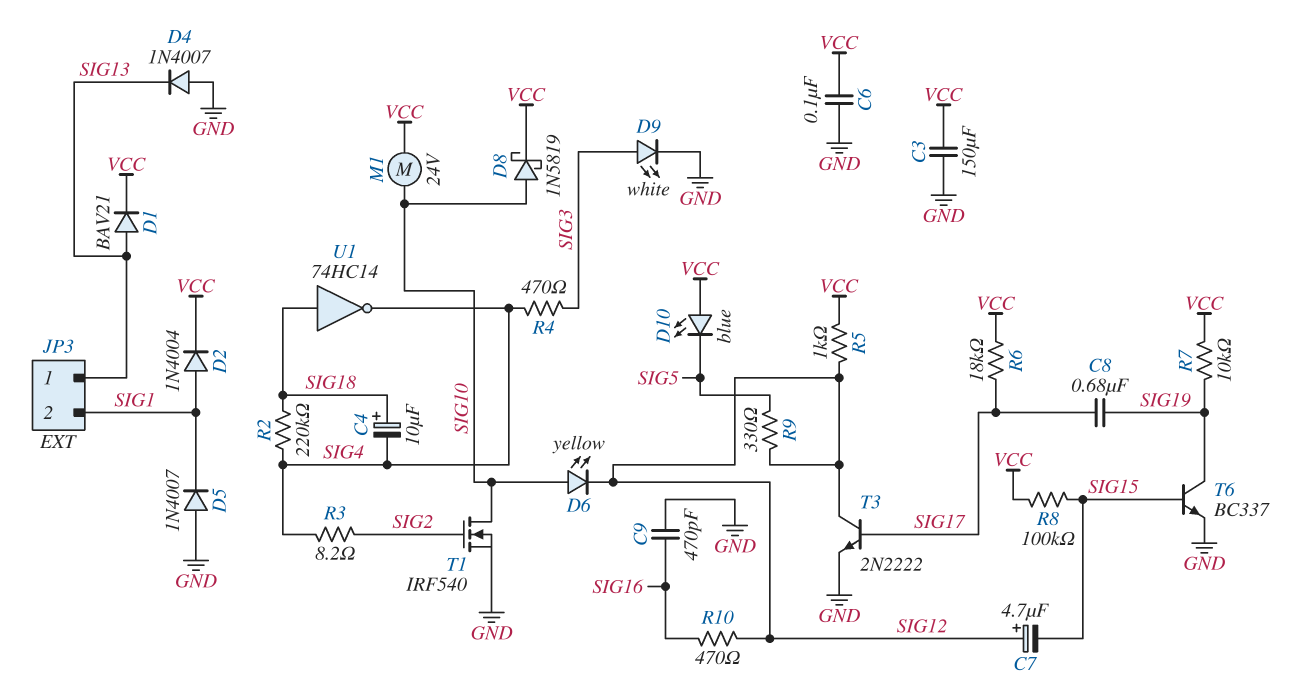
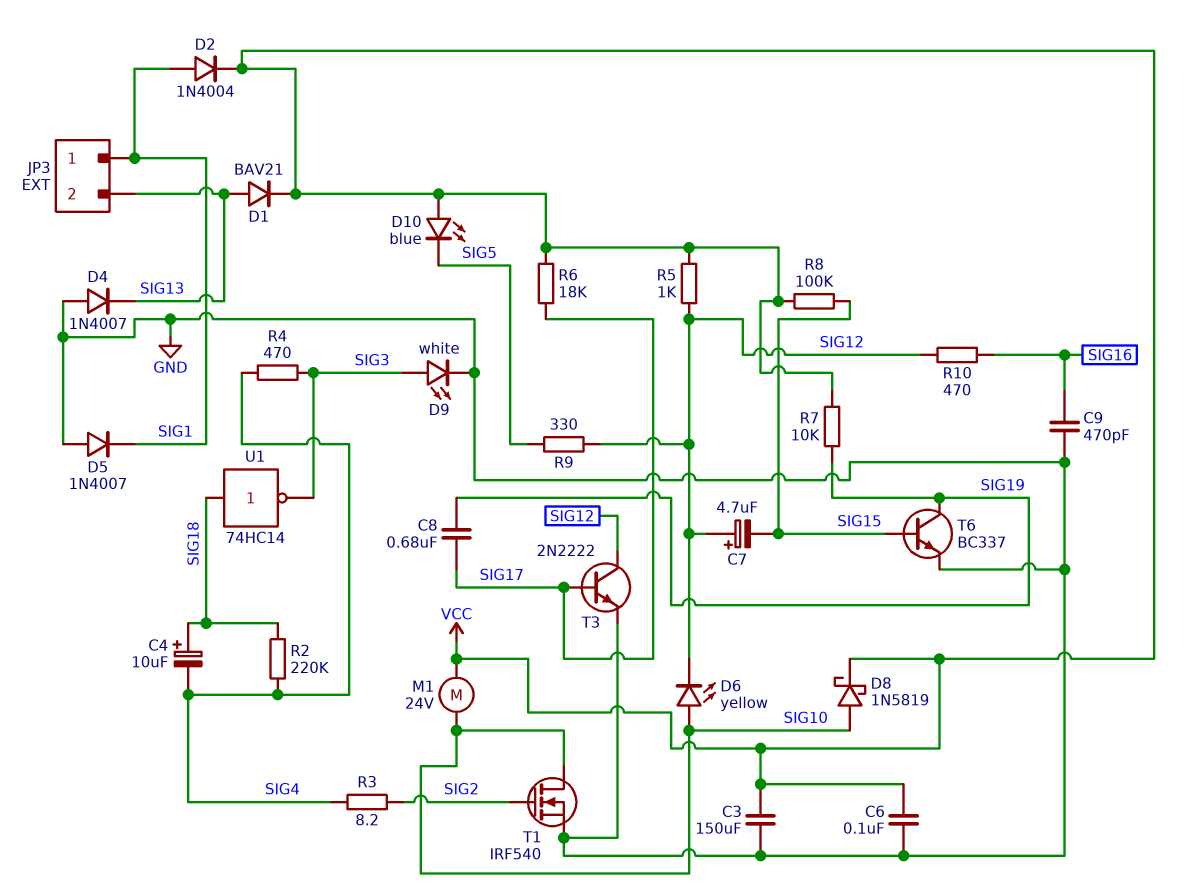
JP3 pin 1: SIG13 -> SIG1
JP3 pin 2: SIG1 -> SIG13
U1: NOT 74HC14 (in SIG18, out SIG4) -> NOT 74HC14 (in SIG18, out SIG3)

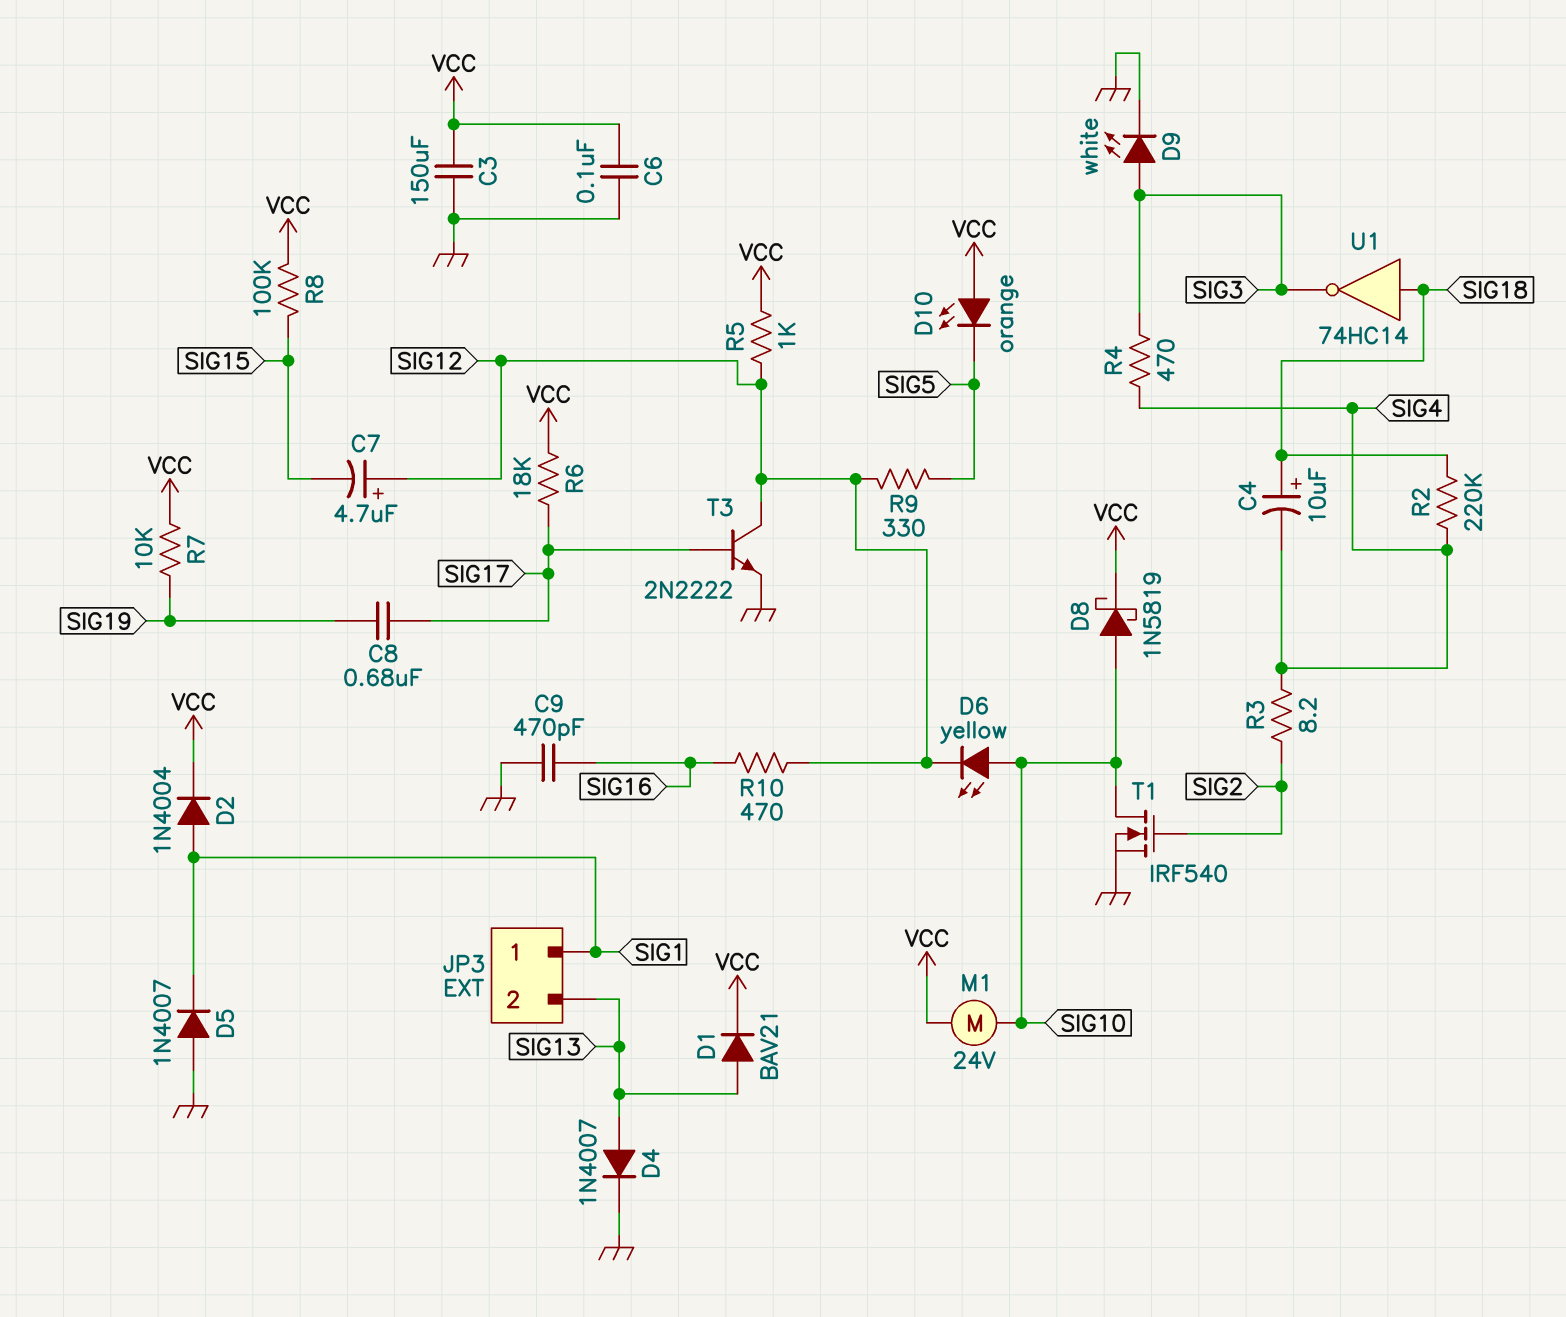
D4: diode 1N4007 (A GND, K SIG13) -> diode 1N4007 (A SIG13, K GND)
D10: LED blue (A VCC, K SIG5) -> LED orange (A VCC, K SIG5)
T6: NPN BC337 (B SIG15, C SIG19, E GND) -> none

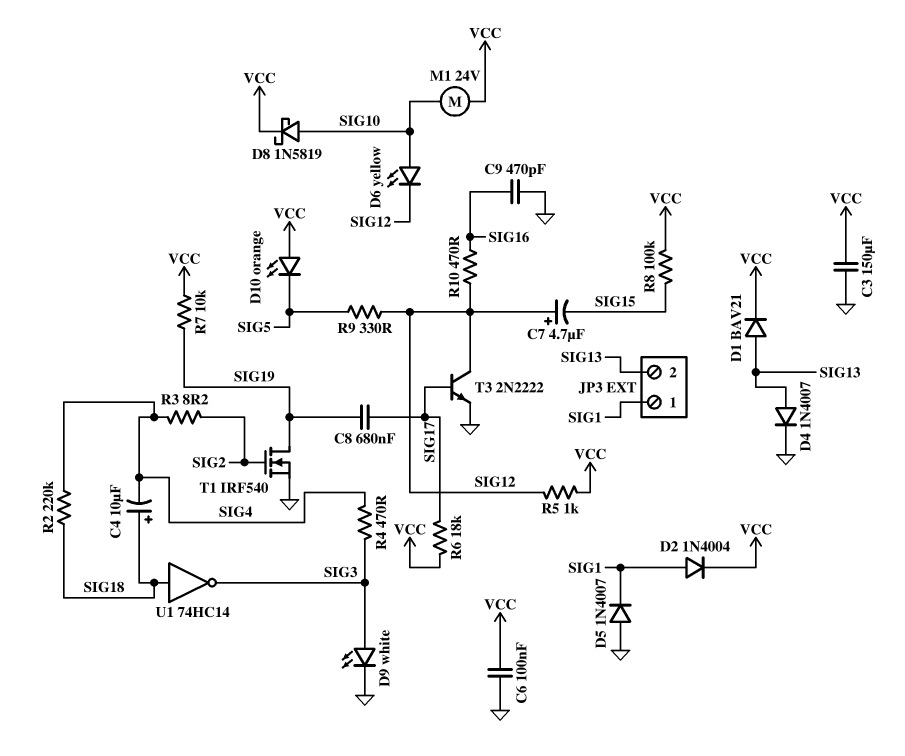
T1: NMOS IRF540 (G SIG2, D SIG10, S GND) -> NMOS IRF540 (G SIG2, D SIG19, S GND)

